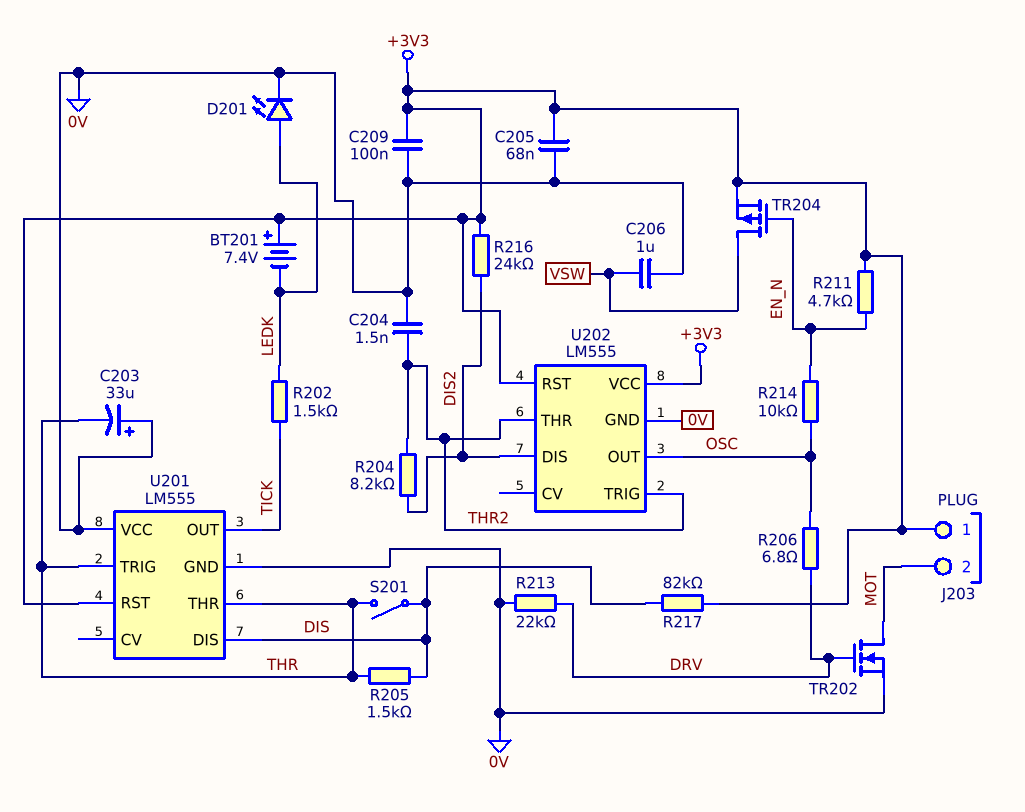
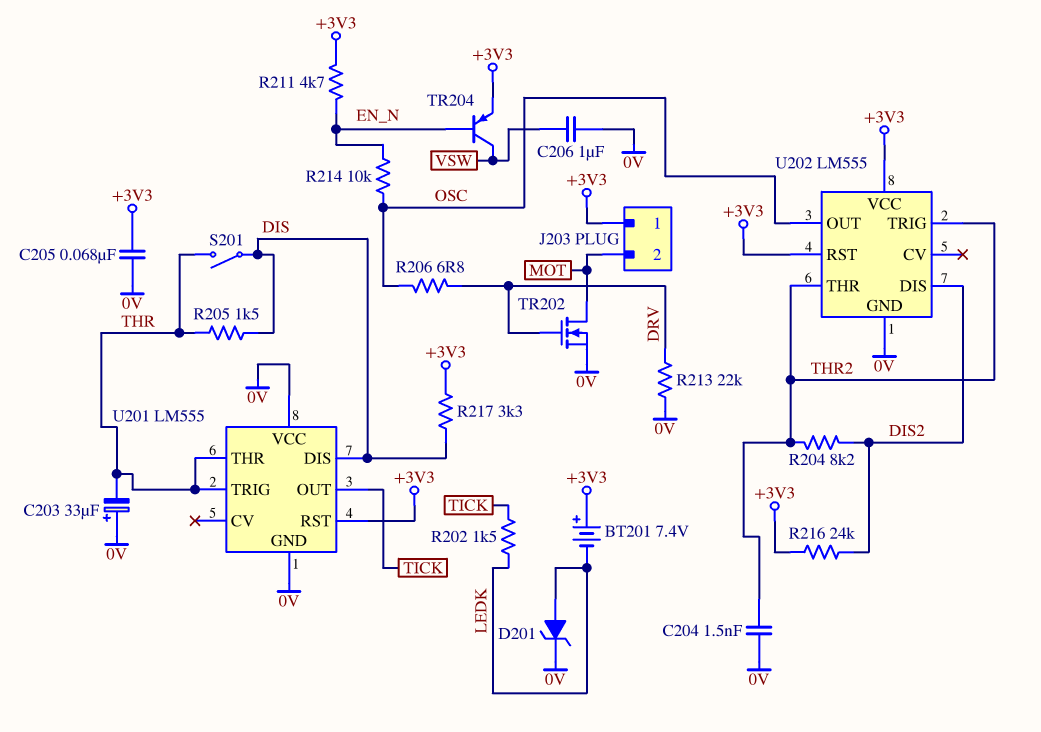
C209: 100nF (+3V3, 0V) -> none
D201: LED (A LEDK, K 0V) -> zener (A LEDK, K 0V)
R217: 82k (+3V3, DIS) -> 3.3k (+3V3, DIS)
TR204: PMOS (G EN_N, D VSW, S +3V3) -> PNP (B EN_N, C VSW, E +3V3)

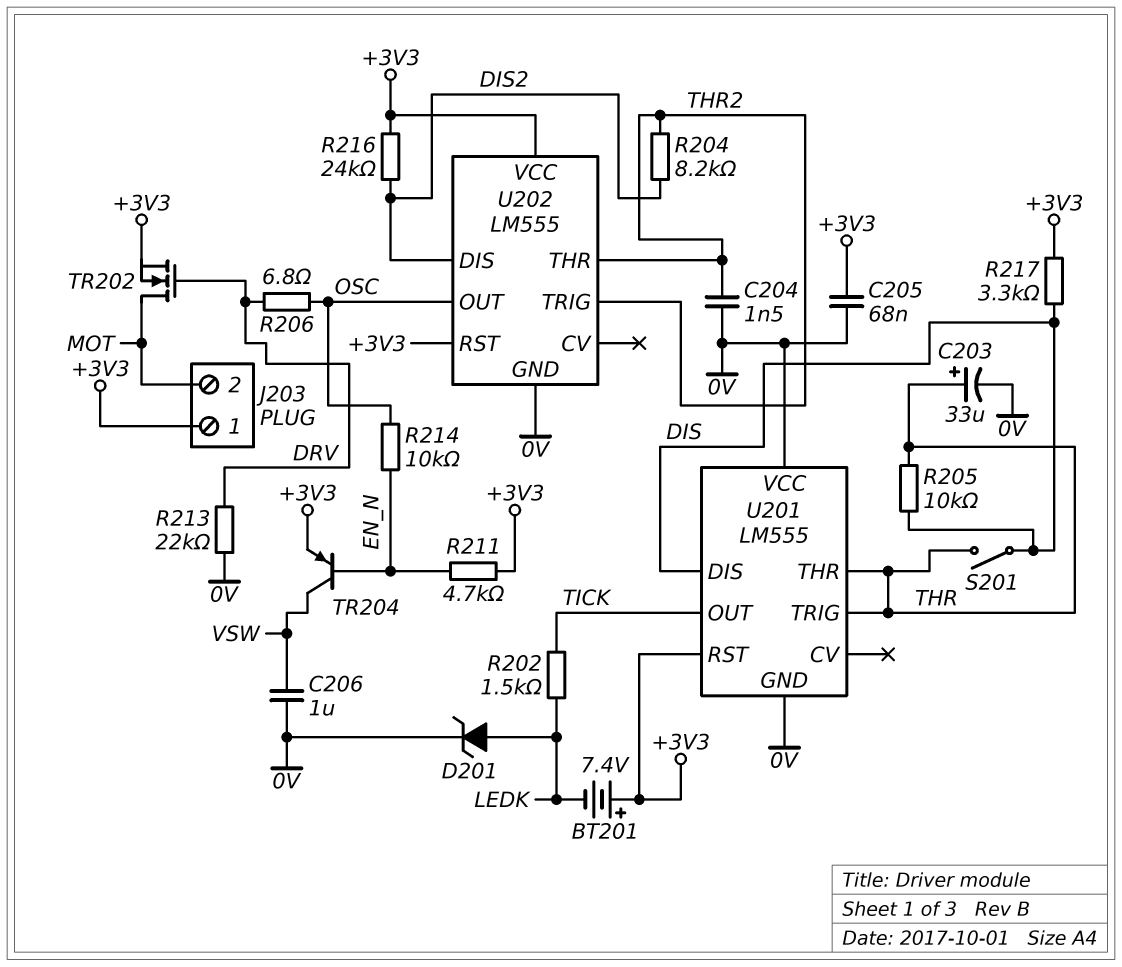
C203: 33uF (plus 0V, minus THR) -> 33uF (plus THR, minus 0V)
R205: 1.5k (DIS, THR) -> 10k (DIS, THR)
TR202: NMOS (G DRV, D MOT, S 0V) -> NMOS (G DRV, D MOT, S +3V3)

